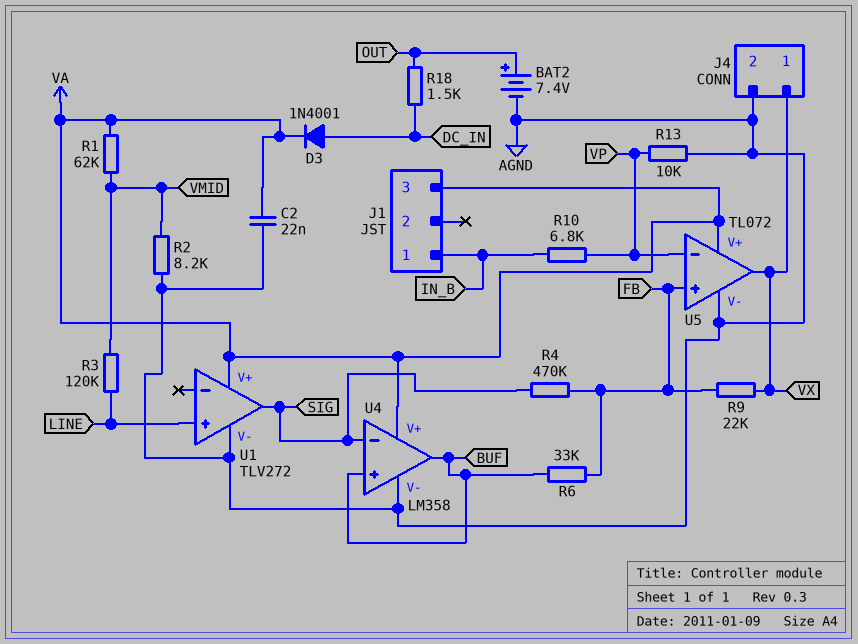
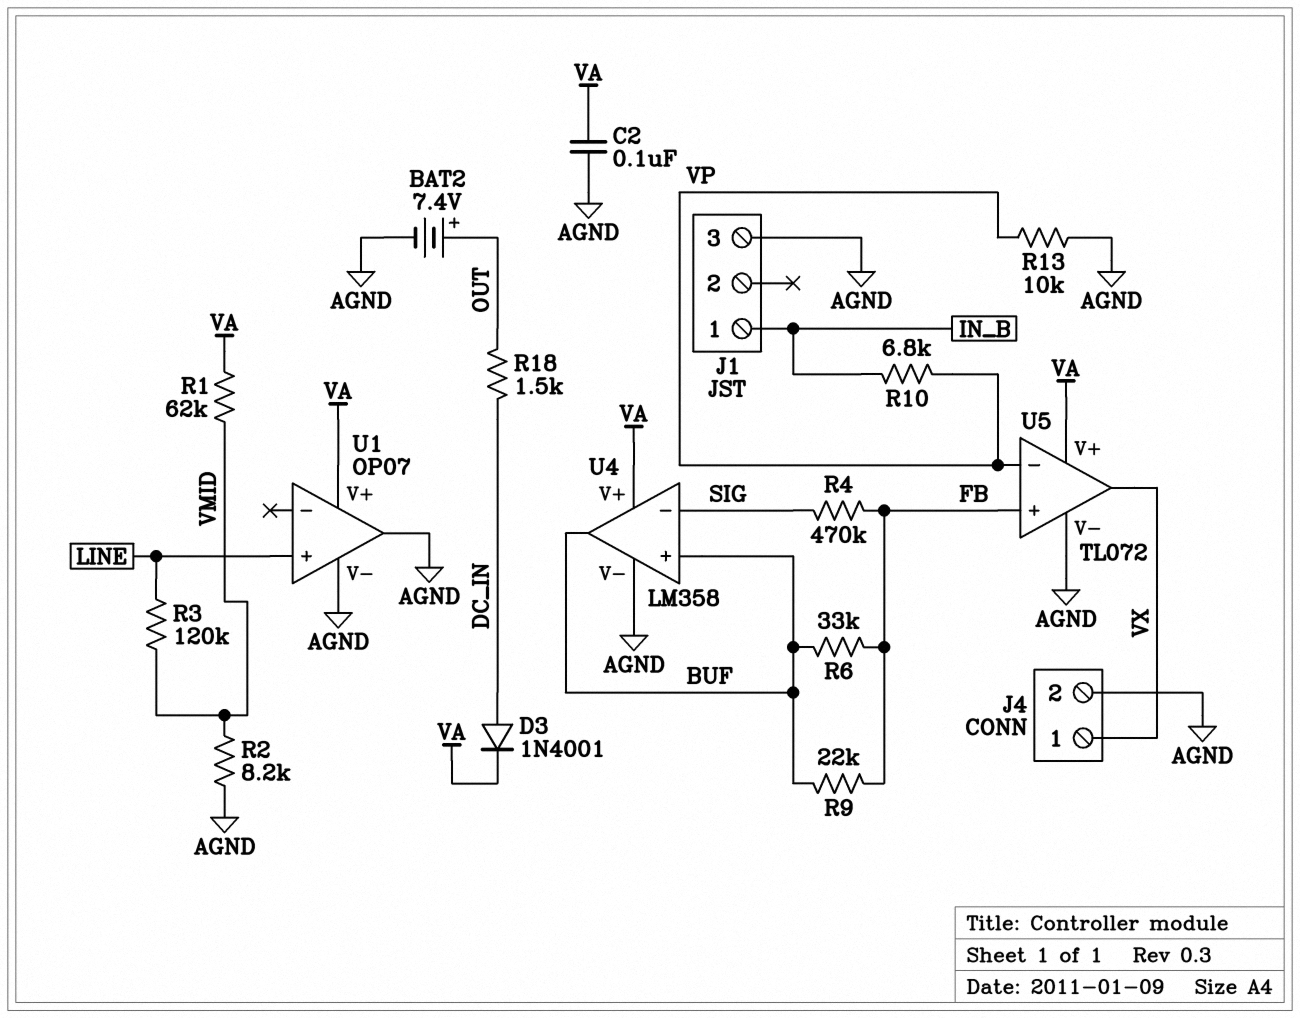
C2: 22nF (AGND, VA) -> 100nF (AGND, VA)
J1 pin 3: VA -> AGND
R9: 22k (FB, VX) -> 22k (BUF, FB)
U1: TLV272 -> OP07
U1 pin out: SIG -> AGND

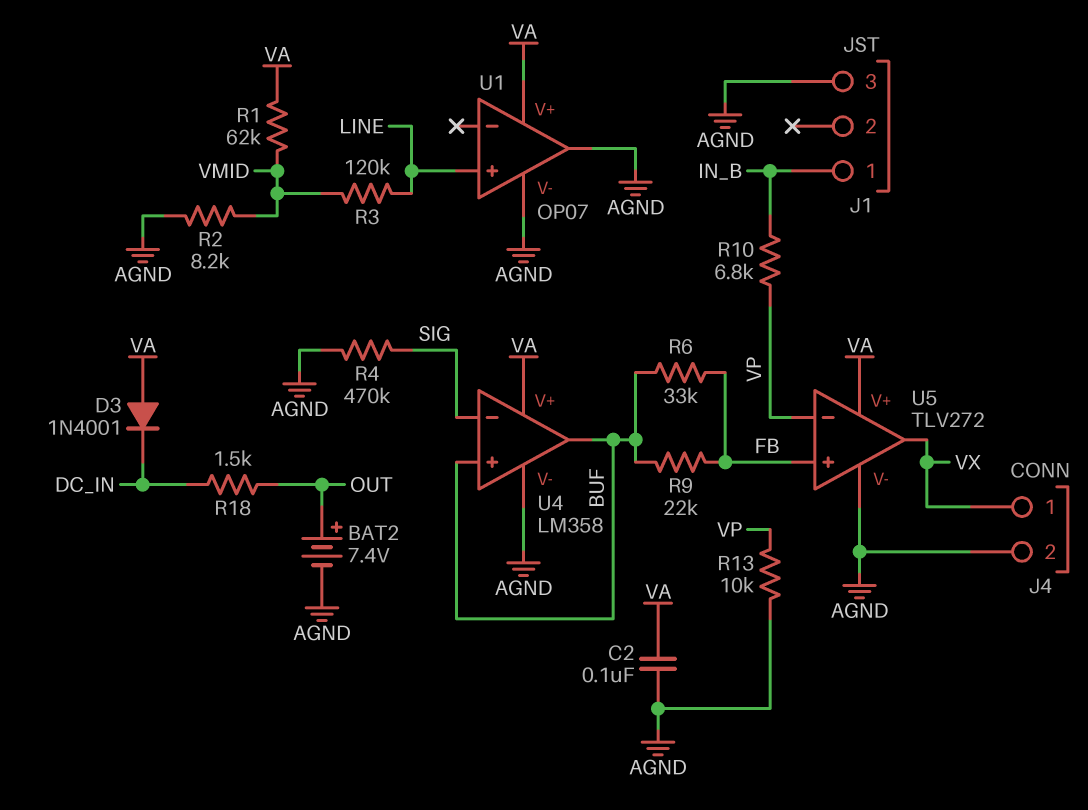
D3: diode 1N4001 (A DC_IN, K VA) -> diode 1N4001 (A VA, K DC_IN)
R4: 470k (FB, SIG) -> 470k (AGND, SIG)
U5: TL072 -> TLV272

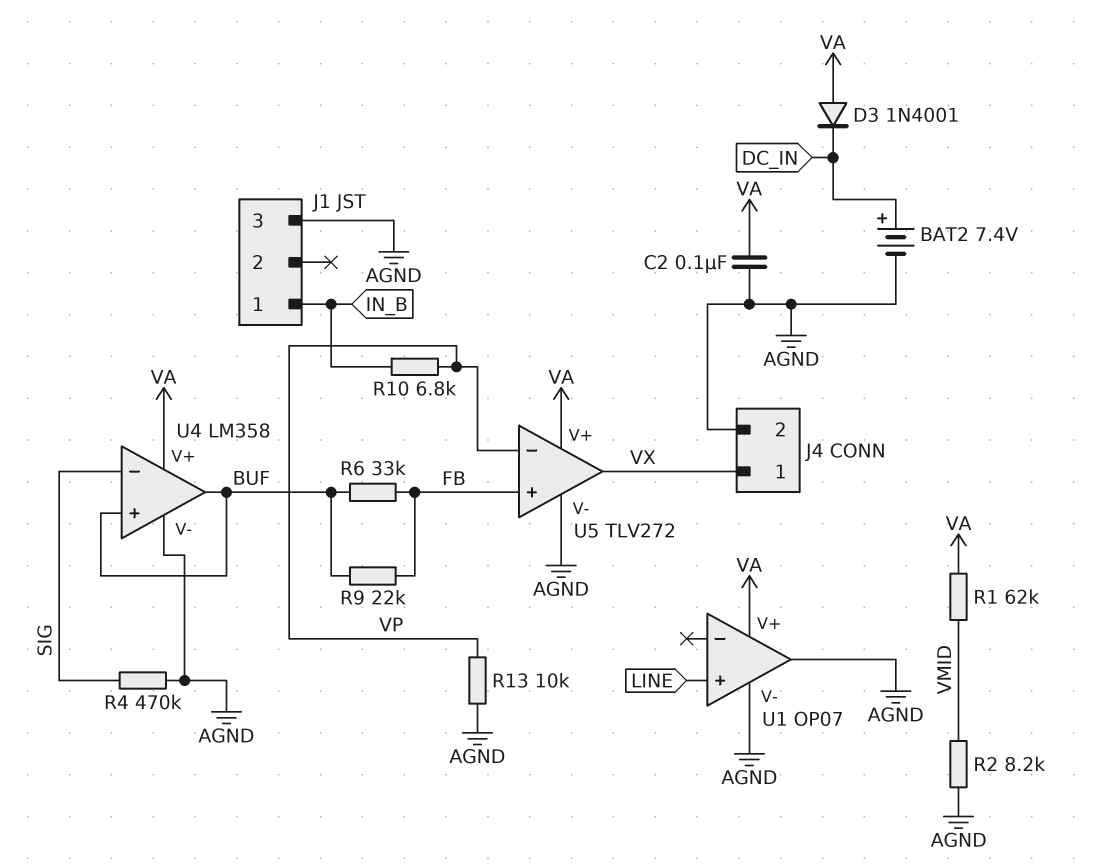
BAT2: 7.4V (plus OUT, minus AGND) -> 7.4V (plus DC_IN, minus AGND)
R3: 120k (LINE, VMID) -> none
R18: 1.5k (DC_IN, OUT) -> none

